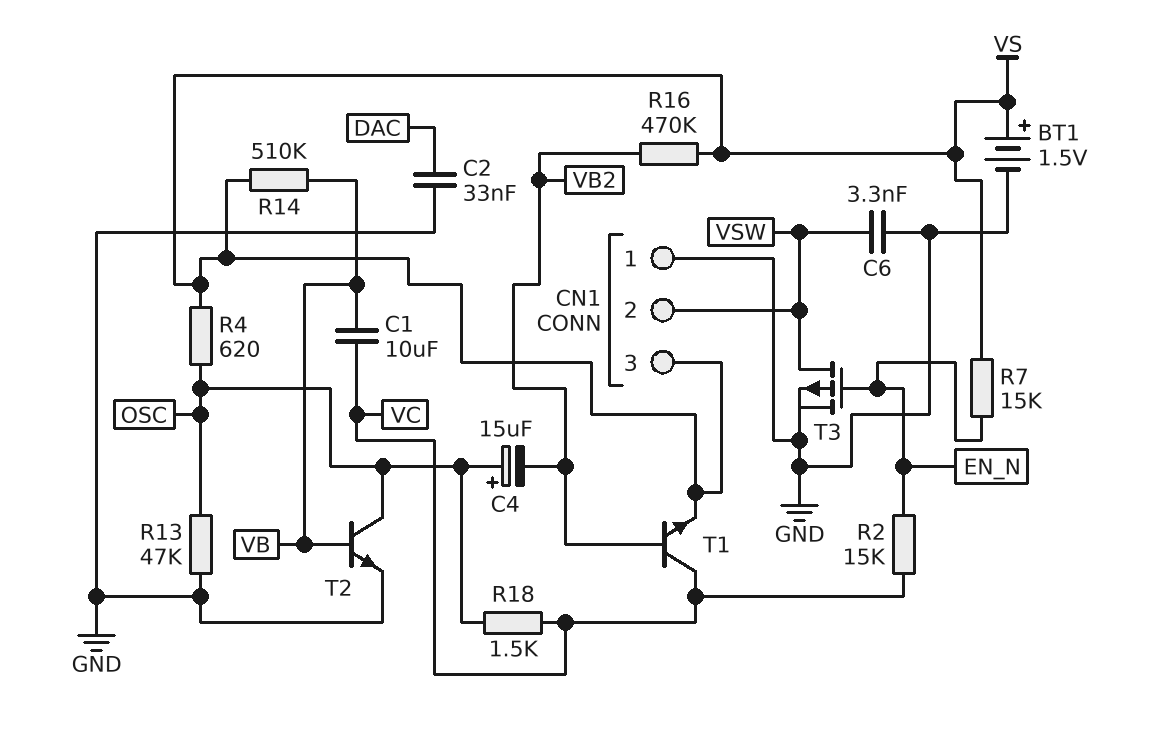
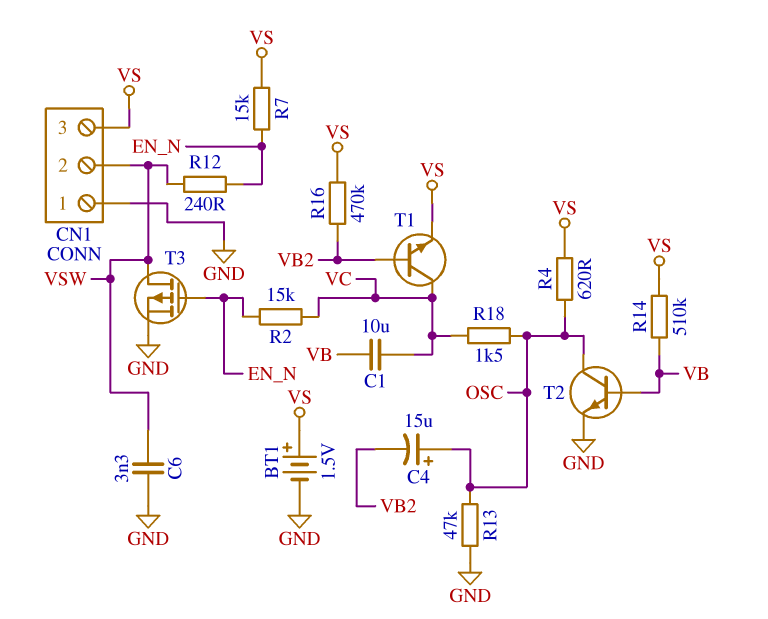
C2: 33nF (DAC, GND) -> none
R12: none -> 240 (EN_N, VSW)

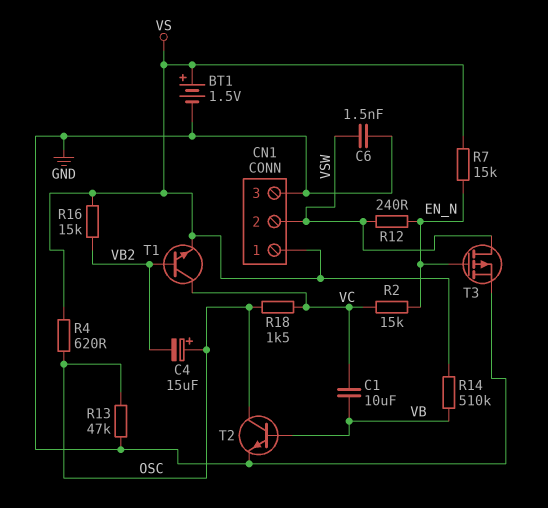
C6: 3.3nF (GND, VSW) -> 1.5nF (GND, VSW)
CN1 pin 1: GND -> VS
CN1 pin 3: VS -> GND
R16: 470k (VB2, VS) -> 15k (VB2, VS)

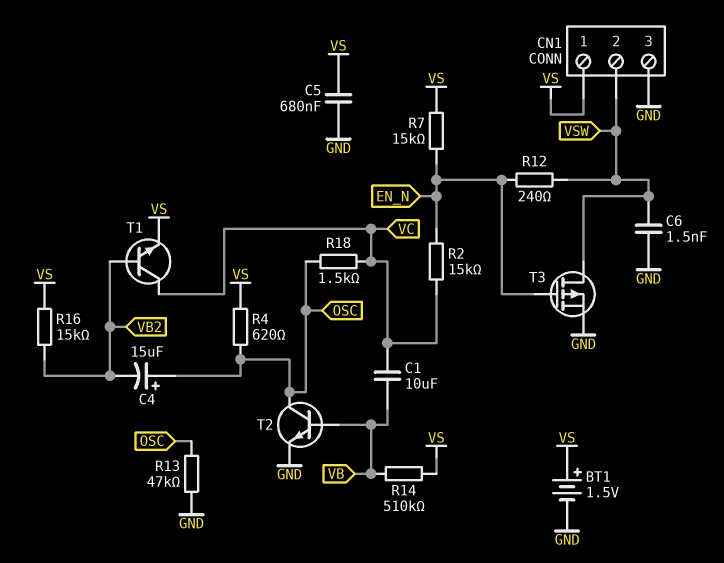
C5: none -> 680nF (GND, VS)

